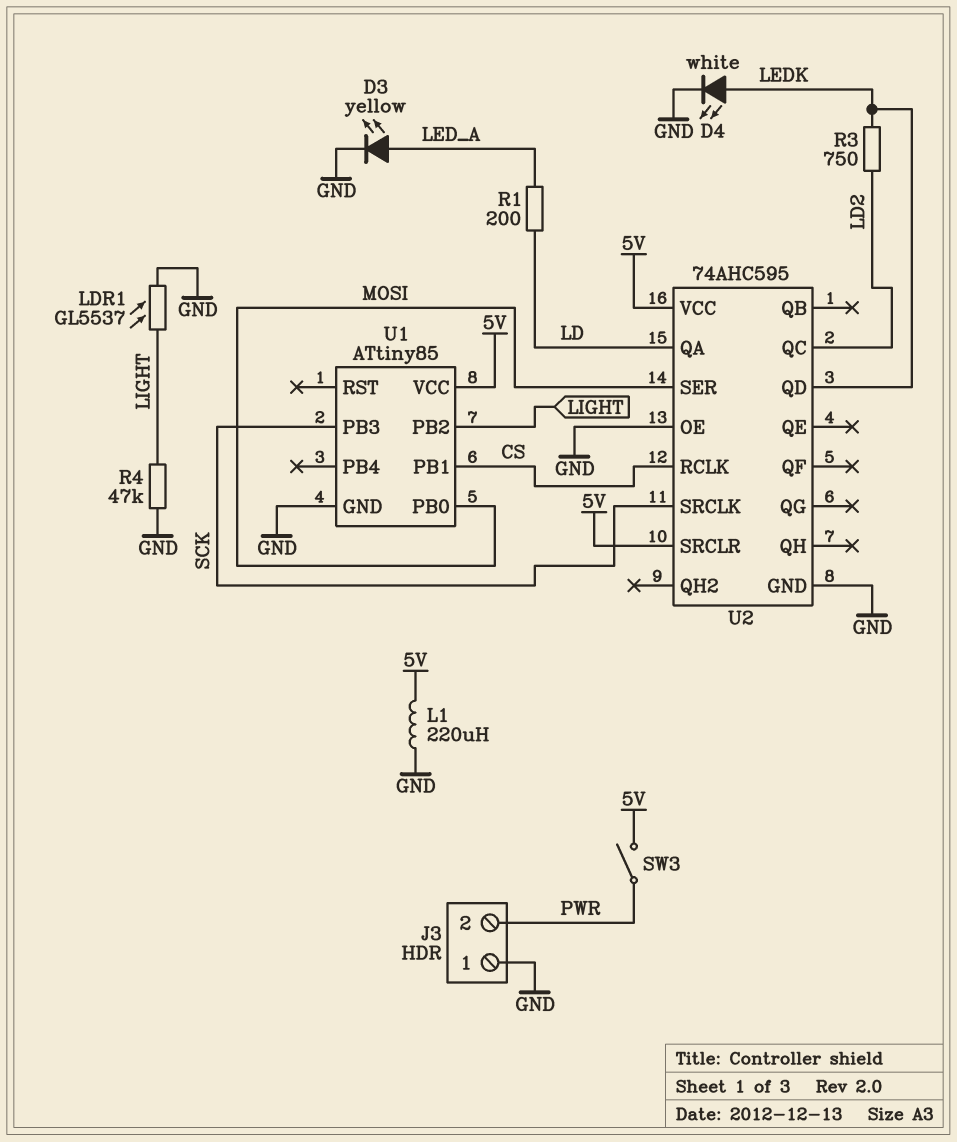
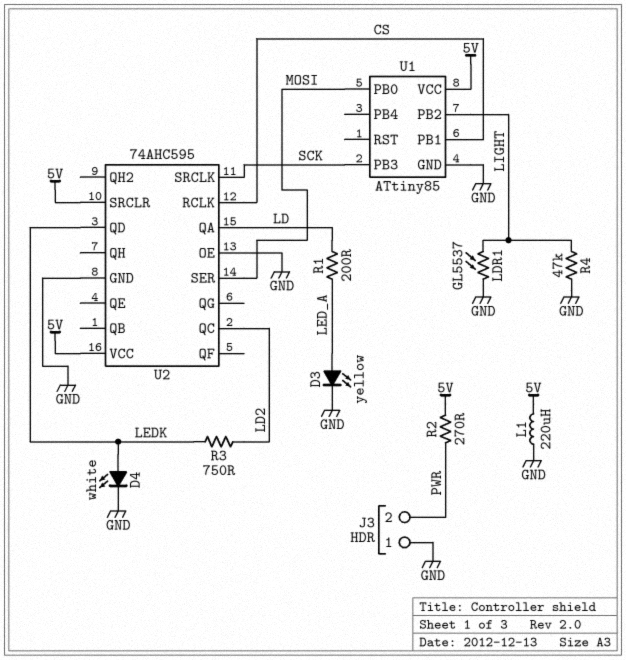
R2: none -> 270 (5V, PWR)
SW3: switch (5V, PWR) -> none

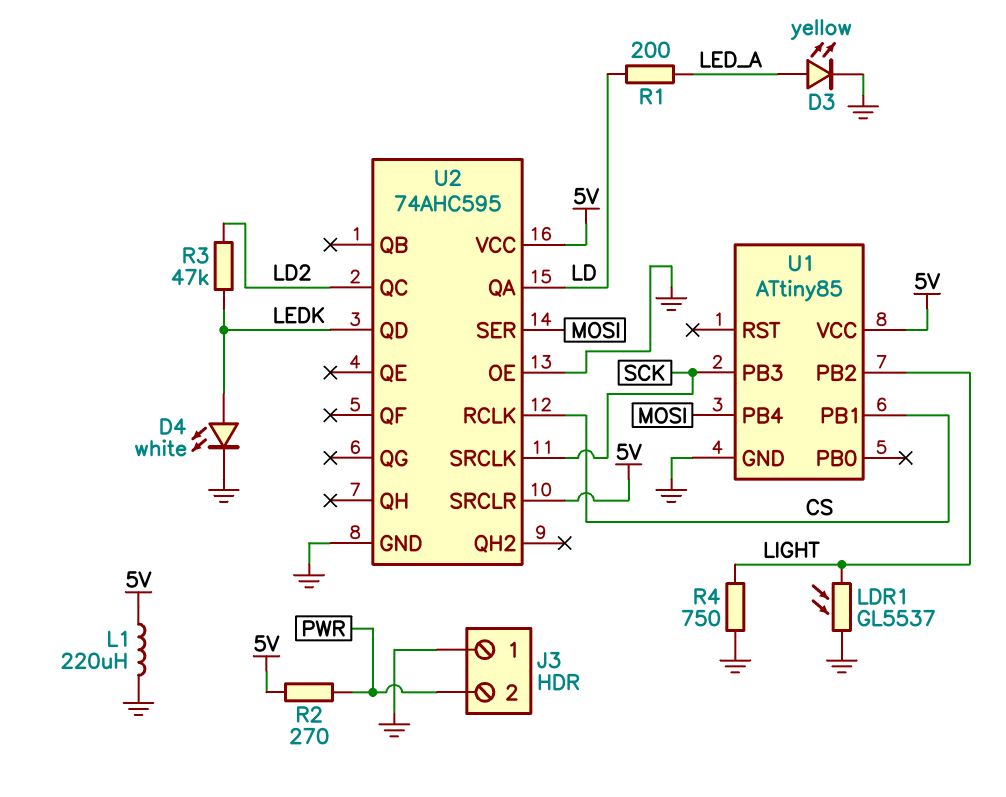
R3: 750 (LD2, LEDK) -> 47k (LD2, LEDK)
R4: 47k (GND, LIGHT) -> 750 (GND, LIGHT)
U1 pin PB0: MOSI -> none
U1 pin PB4: none -> MOSI

